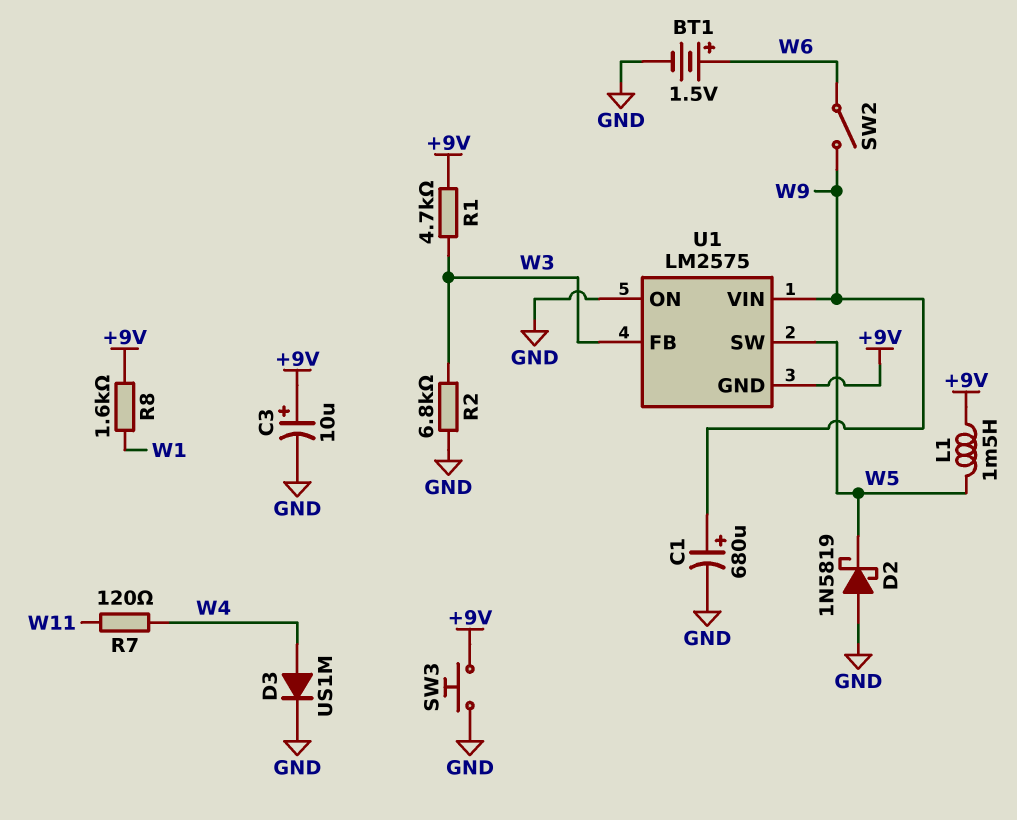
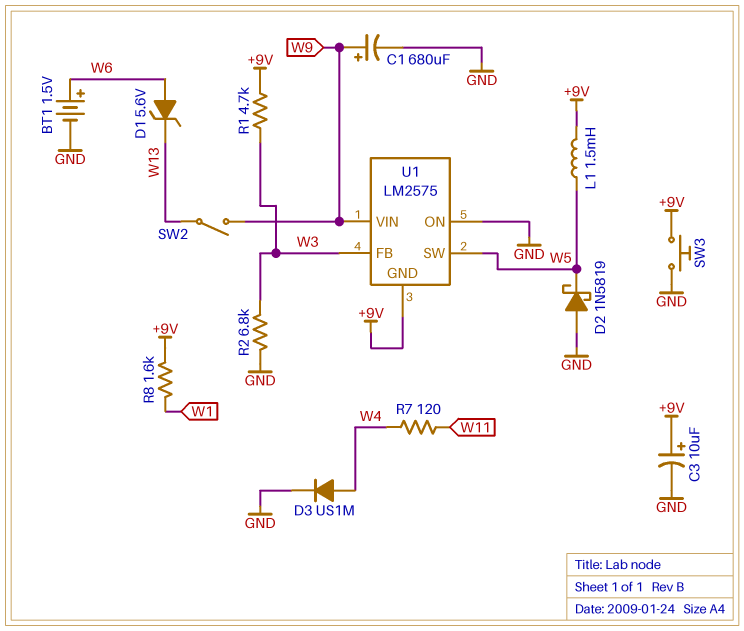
D1: none -> zener 5.6V (A W6, K W13)
SW2: switch (W6, W9) -> switch (W9, W13)

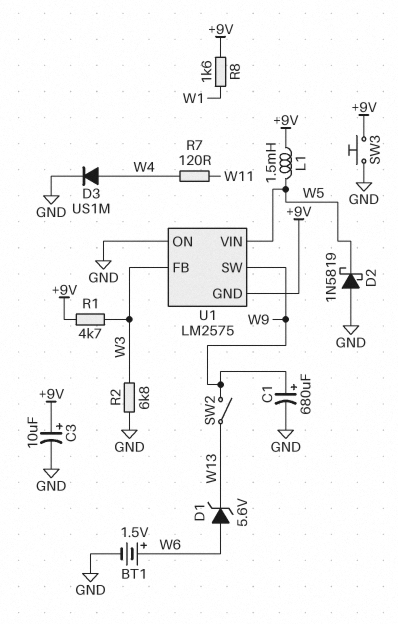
U1 pin SW: W5 -> W9
U1 pin VIN: W9 -> W5

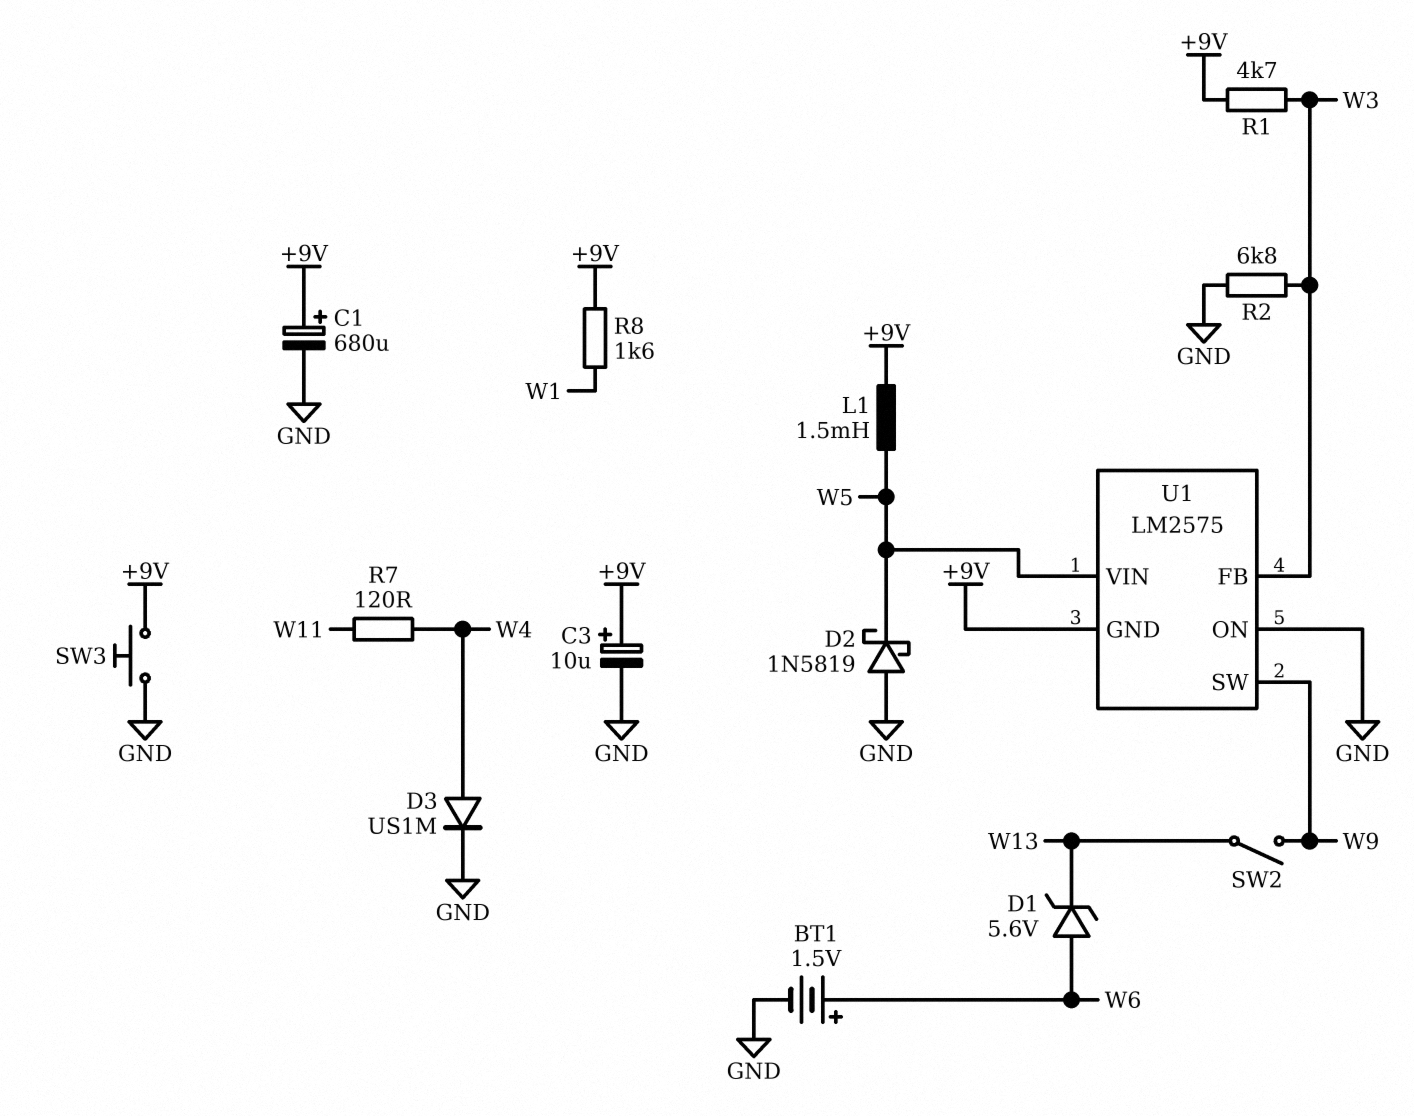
C1: 680uF (plus W9, minus GND) -> 680uF (plus +9V, minus GND)

